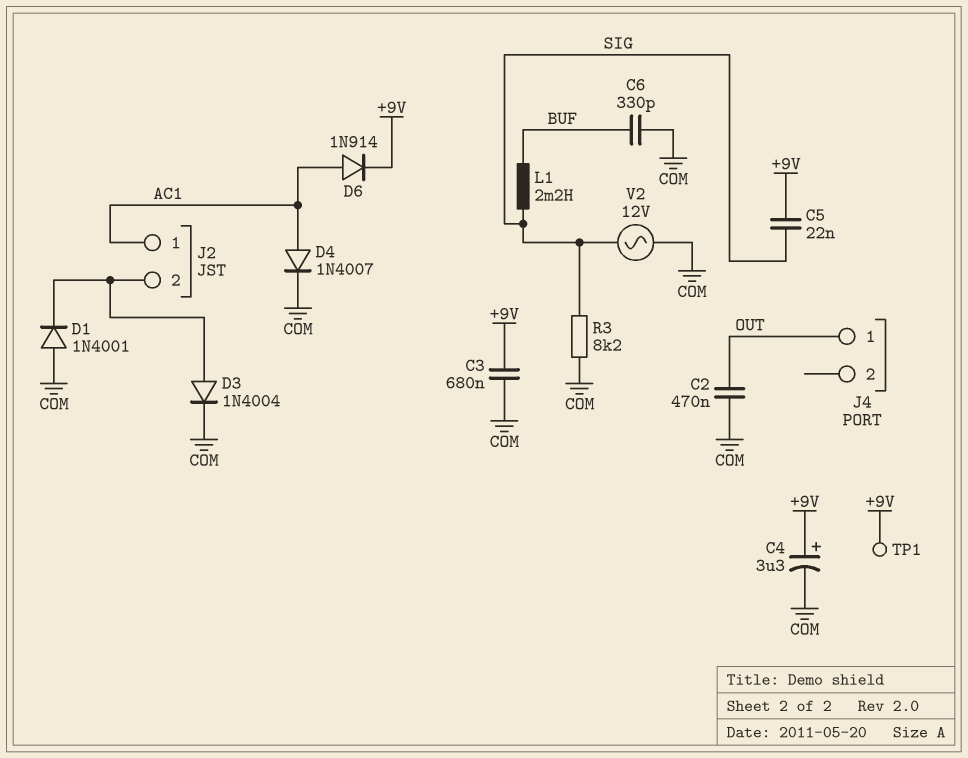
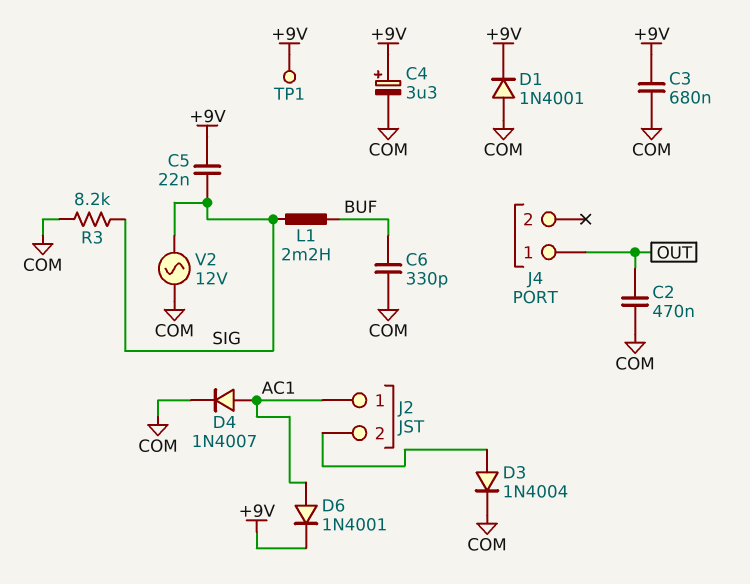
D1: diode 1N4001 (A COM, K J2/2) -> diode 1N4001 (A COM, K +9V)
D6: diode 1N914 (A AC1, K +9V) -> diode 1N4001 (A AC1, K +9V)

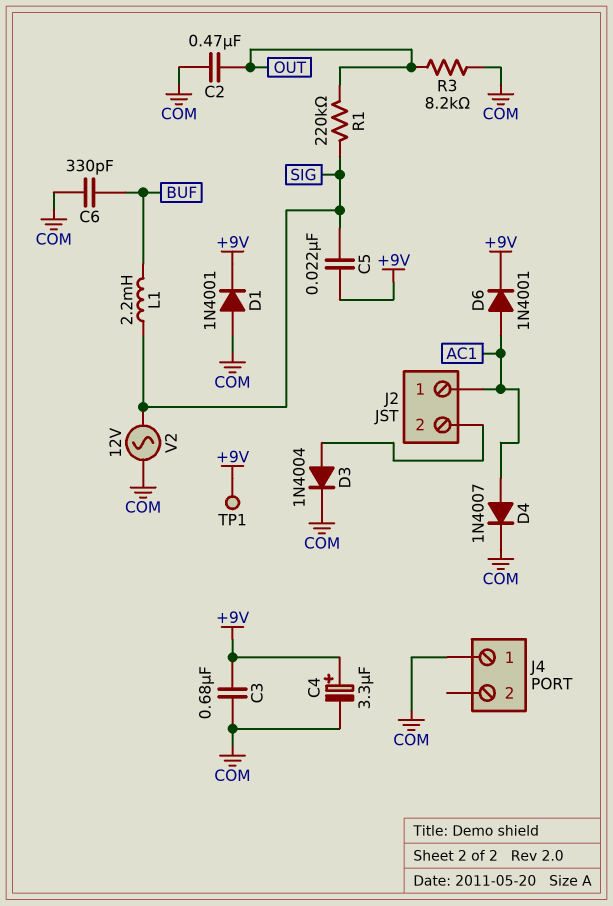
J4 pin 1: OUT -> COM
R1: none -> 220k (OUT, SIG)
R3: 8.2k (COM, SIG) -> 8.2k (COM, OUT)

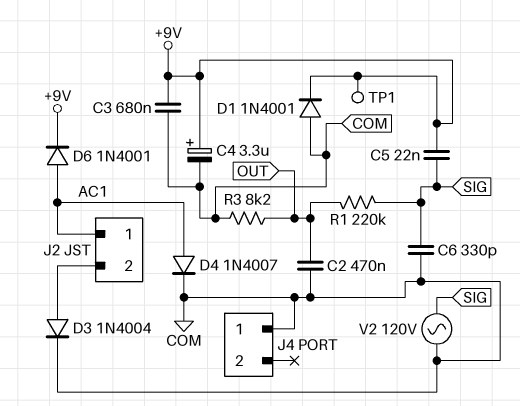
C6: 330pF (BUF, COM) -> 330pF (COM, SIG)
L1: 2.2mH (BUF, SIG) -> none
V2: AC 12V (COM, SIG) -> AC 120V (COM, SIG)

